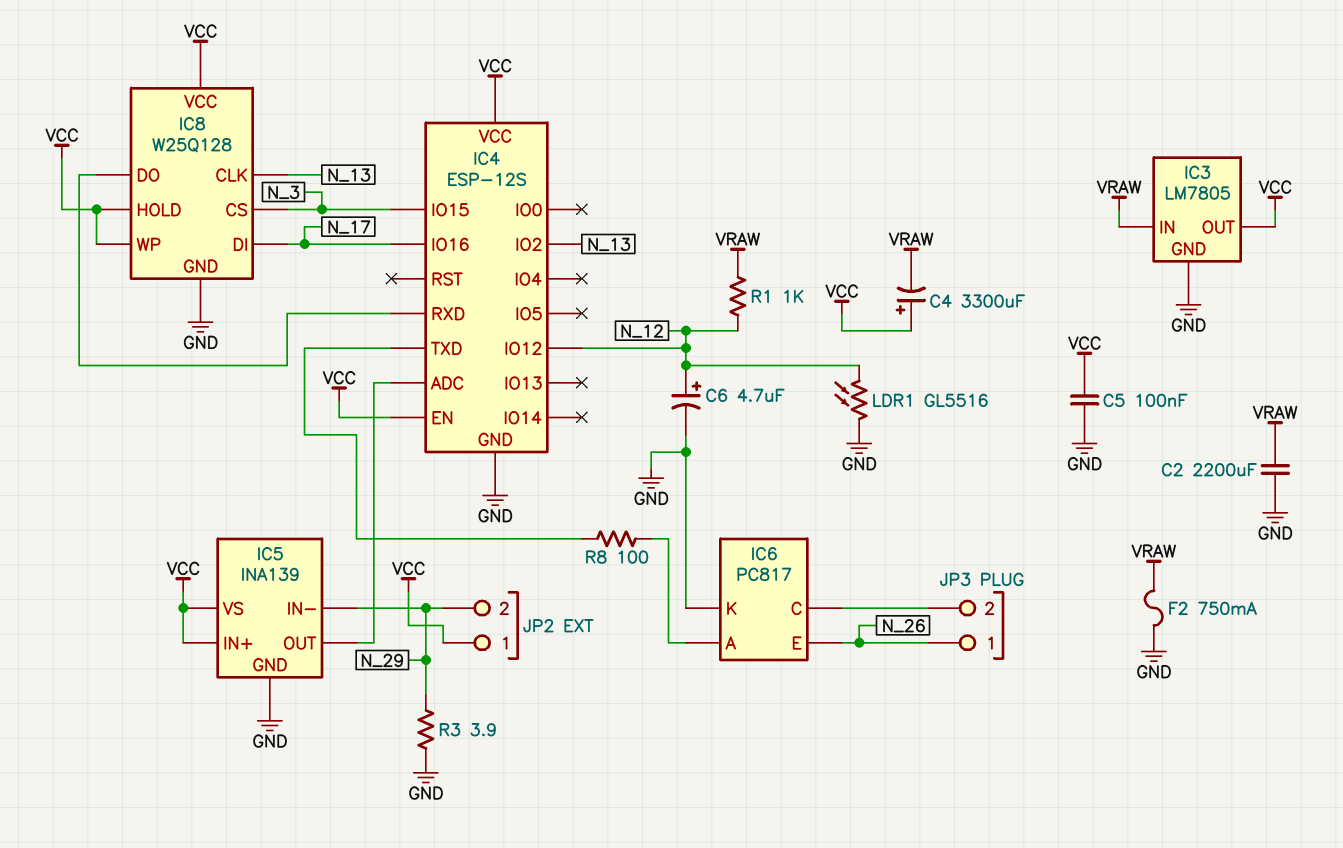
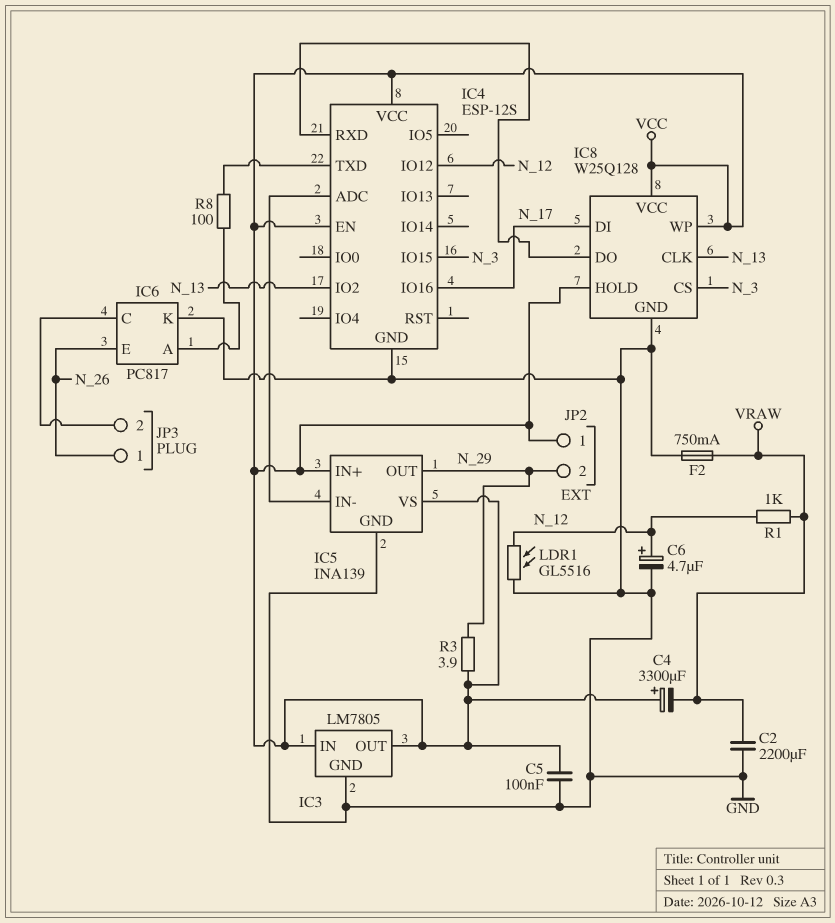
IC3 pin IN: VRAW -> VCC
IC5 pin IN-: N_29 -> IC4/ADC
IC5 pin OUT: IC4/ADC -> N_29
R3: 3.9 (GND, N_29) -> 3.9 (N_29, VCC)

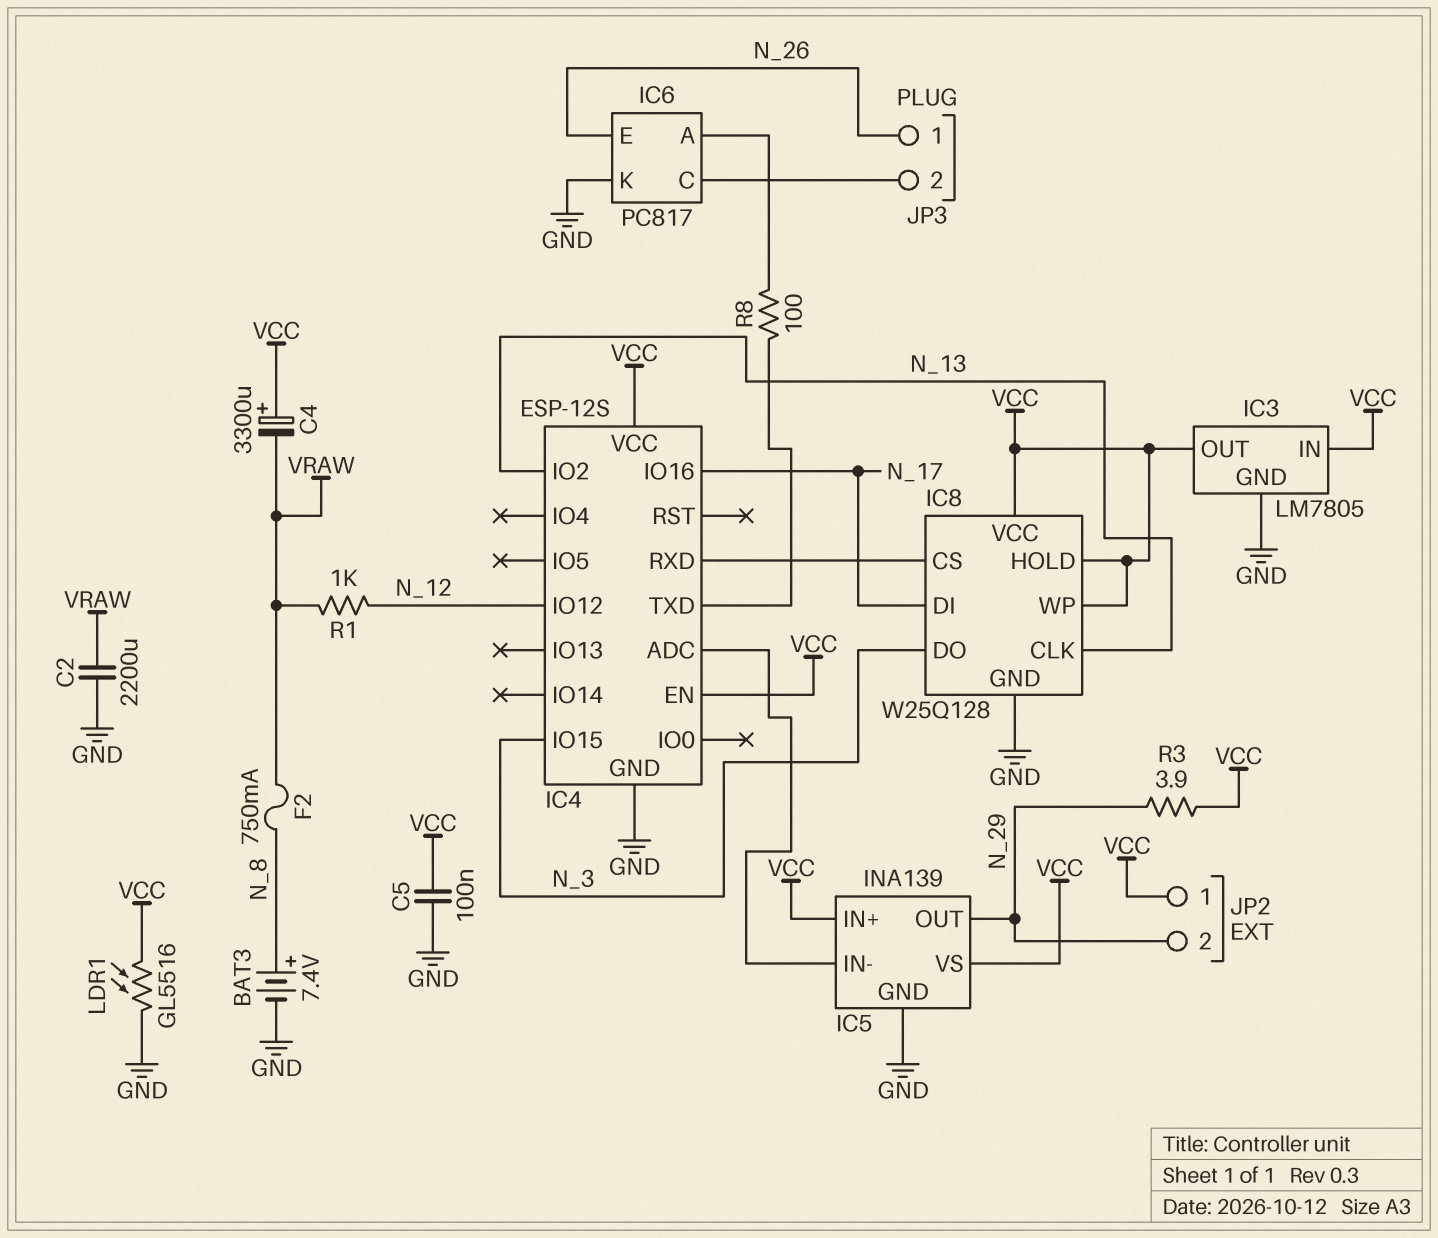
BAT3: none -> 7.4V (plus N_8, minus GND)
C6: 4.7uF (plus N_12, minus GND) -> none
F2: 750mA (GND, VRAW) -> 750mA (N_8, VRAW)
IC8 pin CS: N_3 -> IC4/RXD
IC8 pin DO: IC4/RXD -> N_3
LDR1: GL5516 (GND, N_12) -> GL5516 (GND, VCC)

